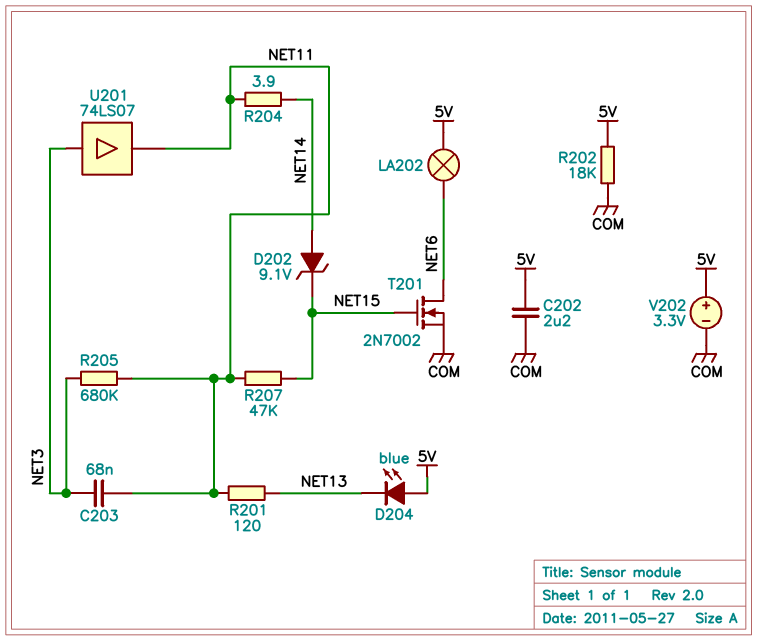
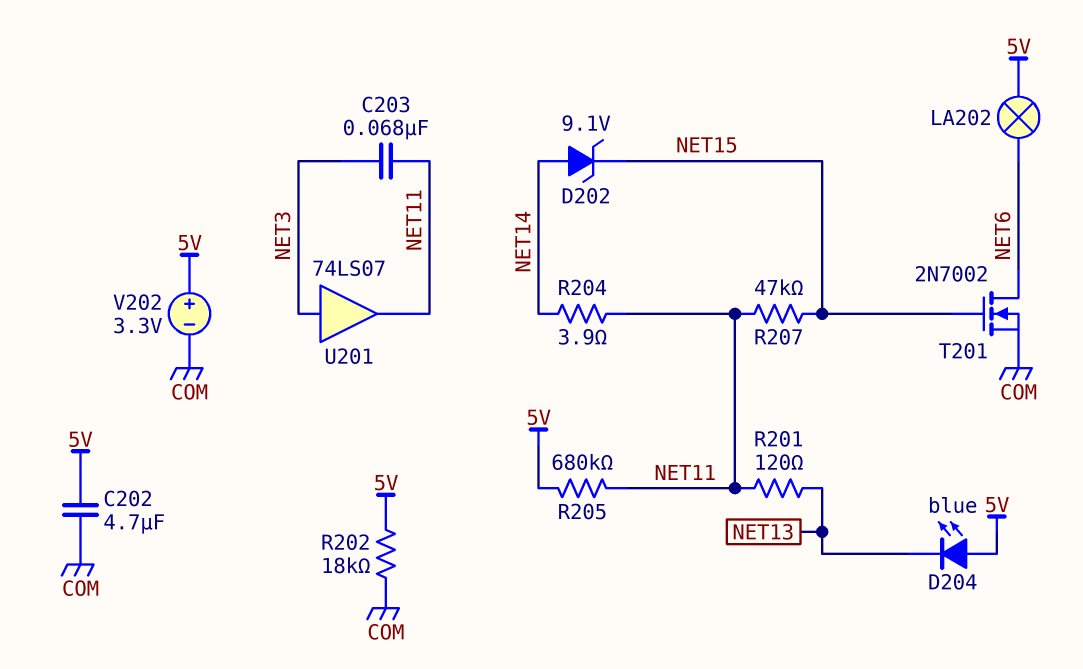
C202: 2.2uF (5V, COM) -> 4.7uF (5V, COM)
R205: 680k (NET3, NET11) -> 680k (5V, NET11)

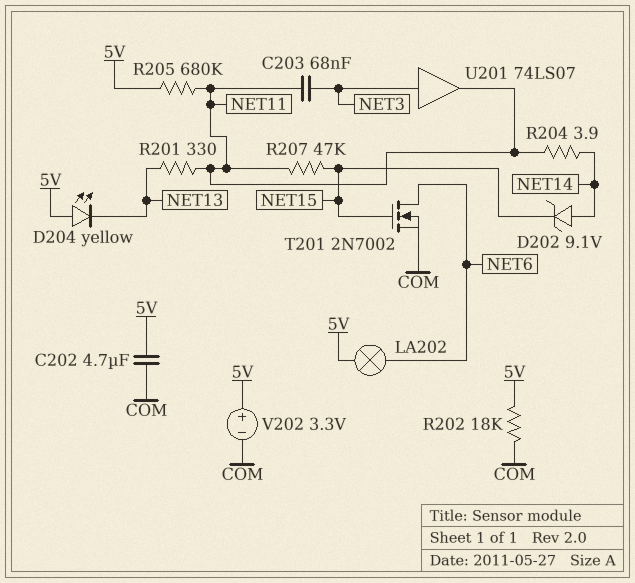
D204: LED blue (A 5V, K NET13) -> LED yellow (A 5V, K NET13)
R201: 120 (NET11, NET13) -> 330 (NET11, NET13)

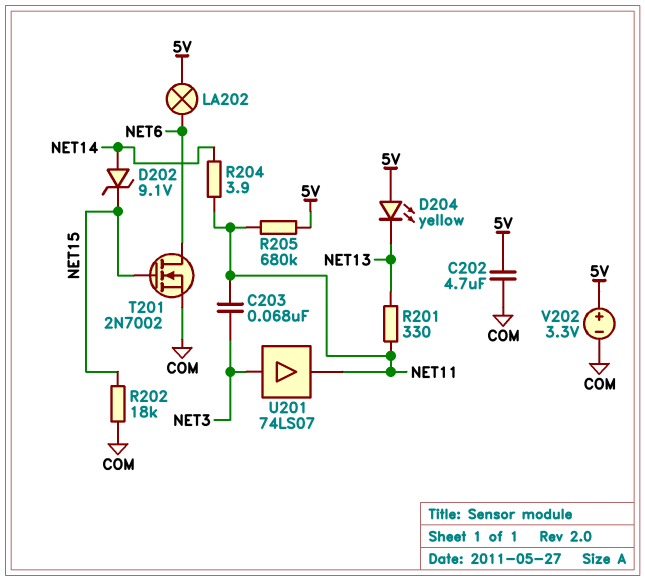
R202: 18k (5V, COM) -> 18k (COM, NET15)
R207: 47k (NET11, NET15) -> none

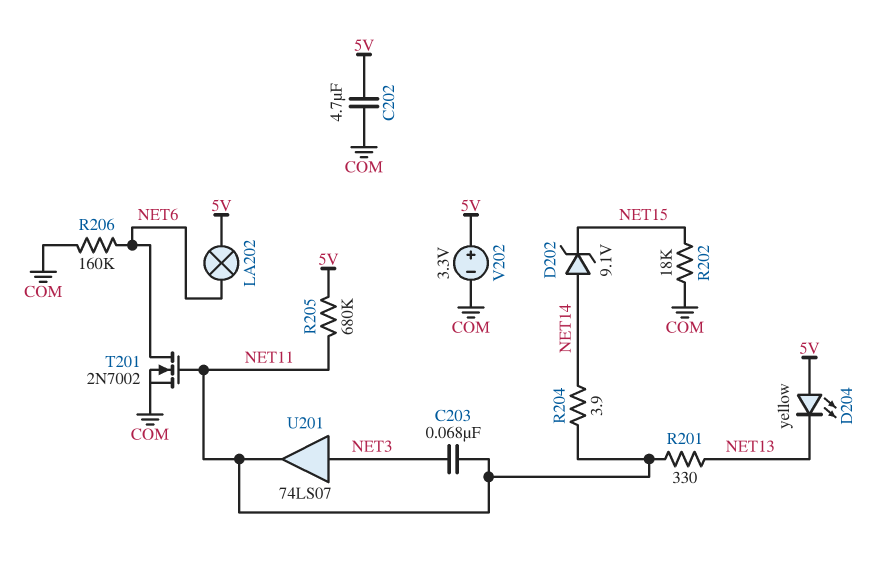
R206: none -> 160k (COM, NET6)
T201: NMOS 2N7002 (G NET15, D NET6, S COM) -> NMOS 2N7002 (G NET11, D NET6, S COM)

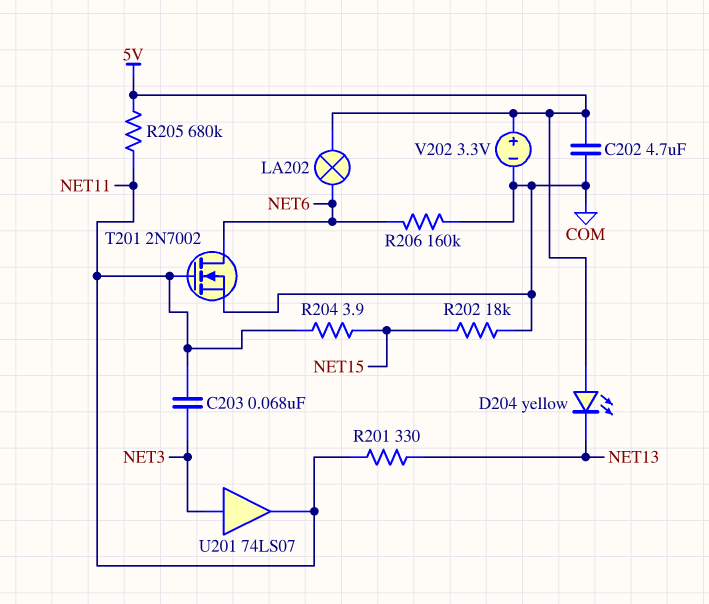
D202: zener 9.1V (A NET14, K NET15) -> none
R204: 3.9 (NET11, NET14) -> 3.9 (NET11, NET15)

